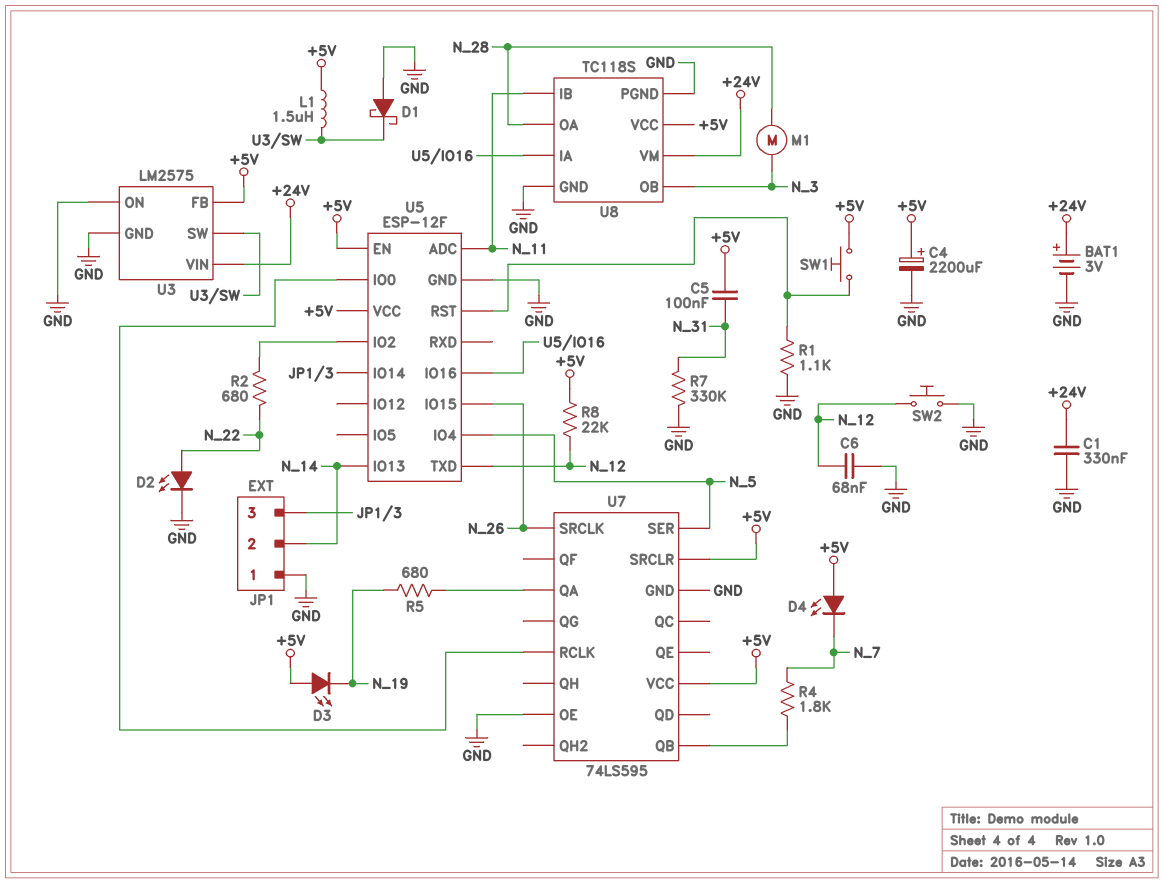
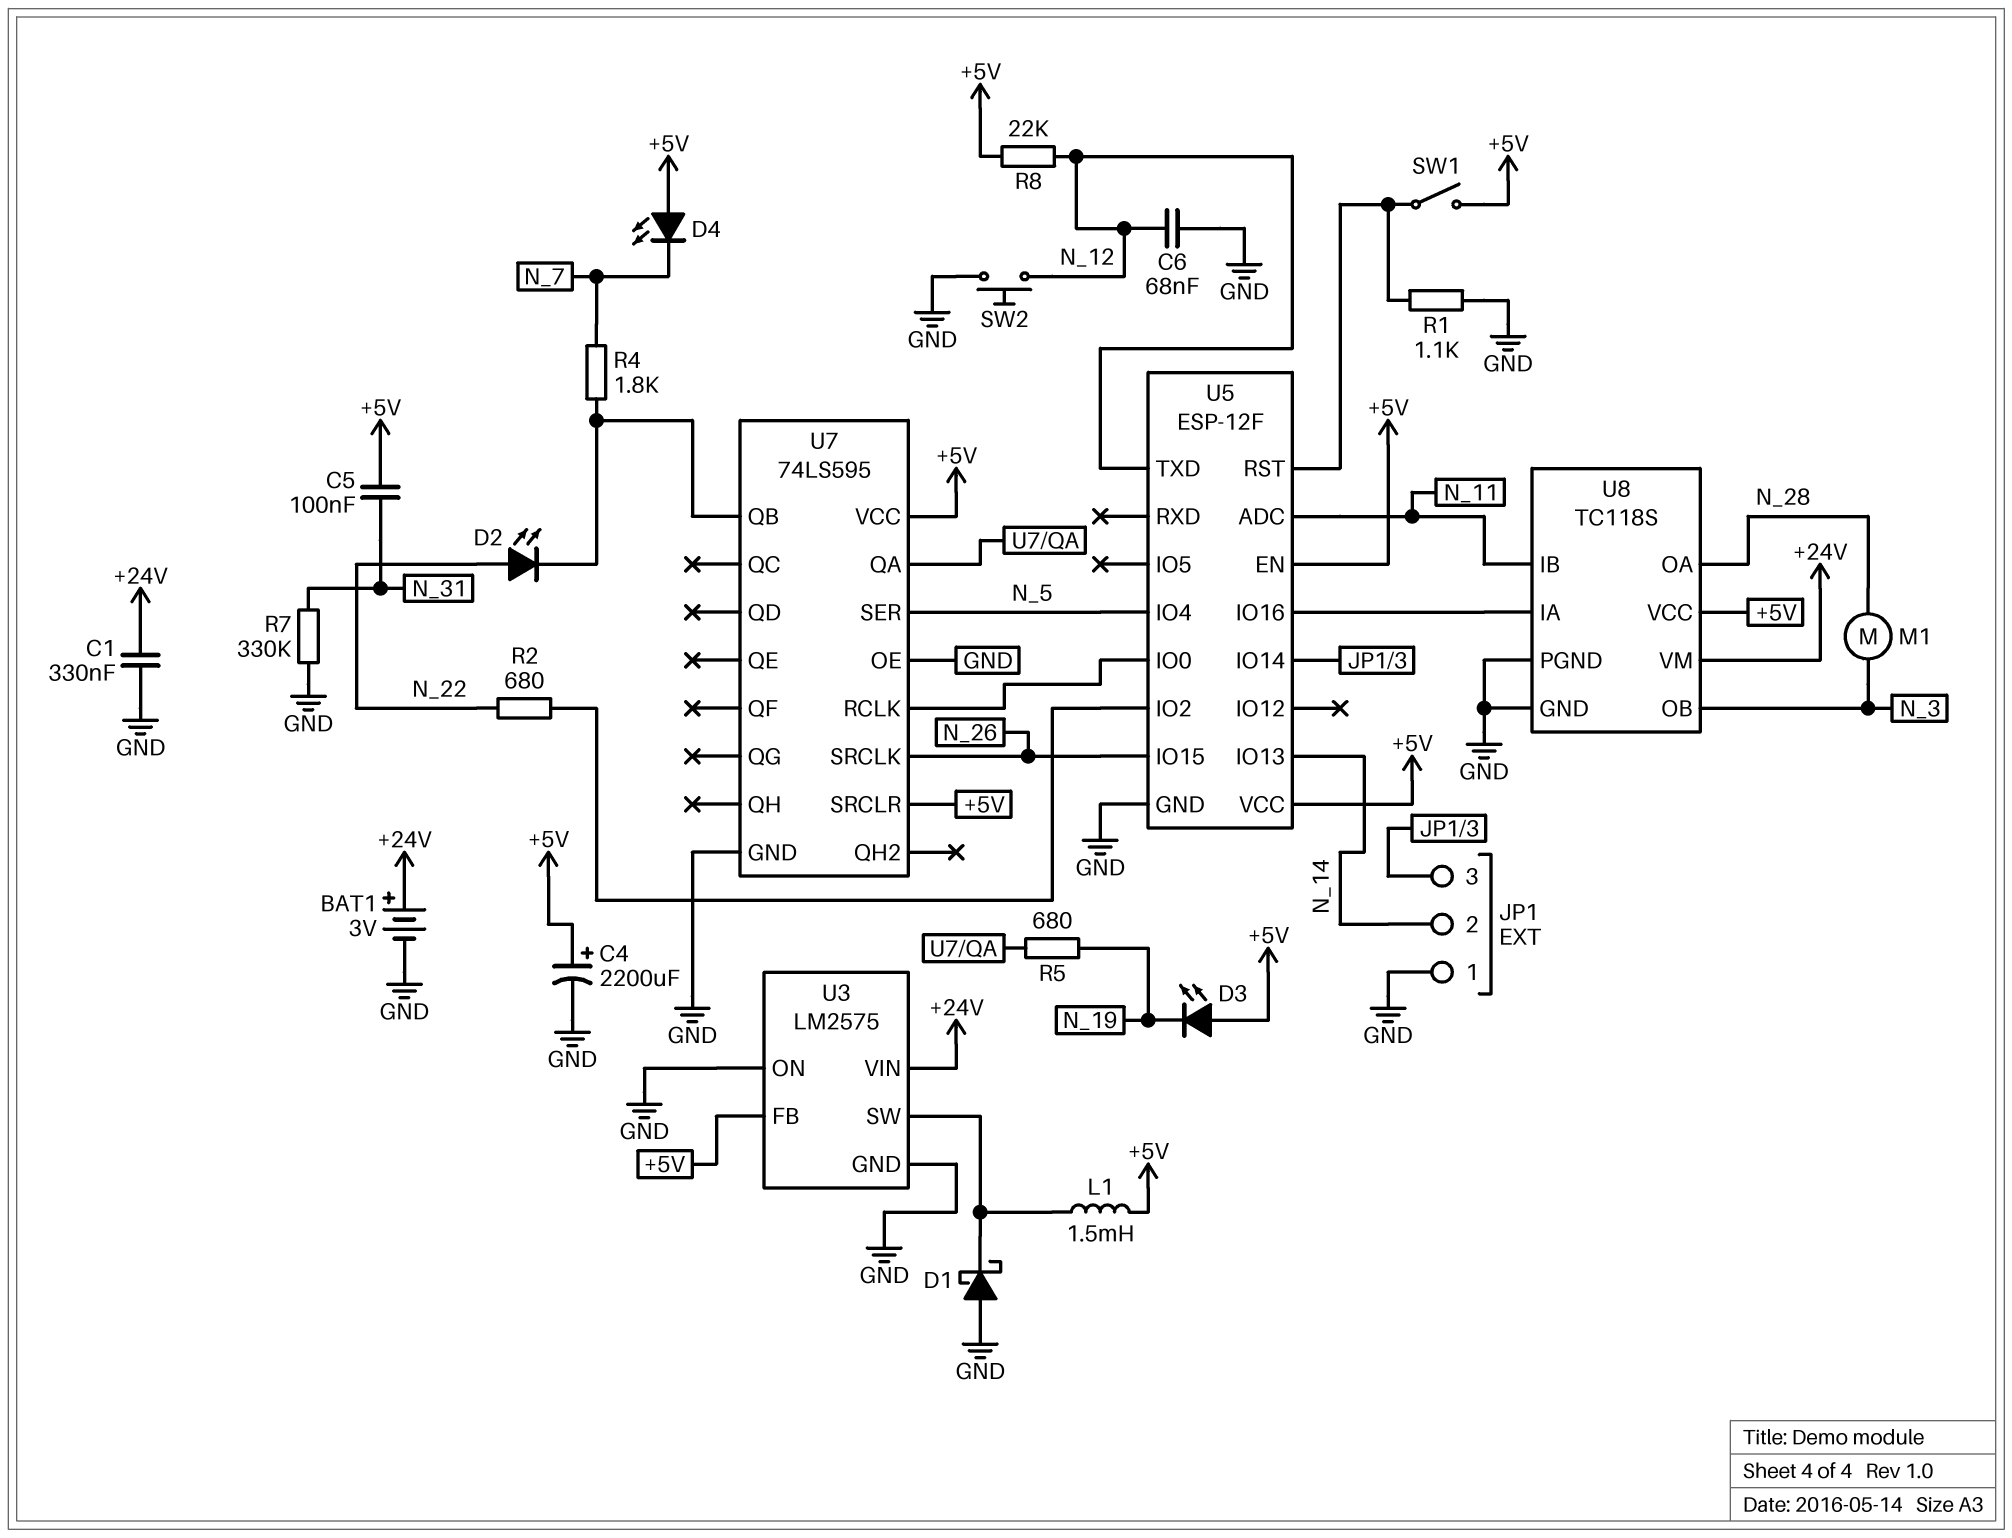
D2: LED (A N_22, K GND) -> LED (A N_22, K U7/QB)
L1: 1.5uH (+5V, U3/SW) -> 1.5mH (+5V, U3/SW)
SW1: button (+5V, U5/RST) -> switch (+5V, U5/RST)

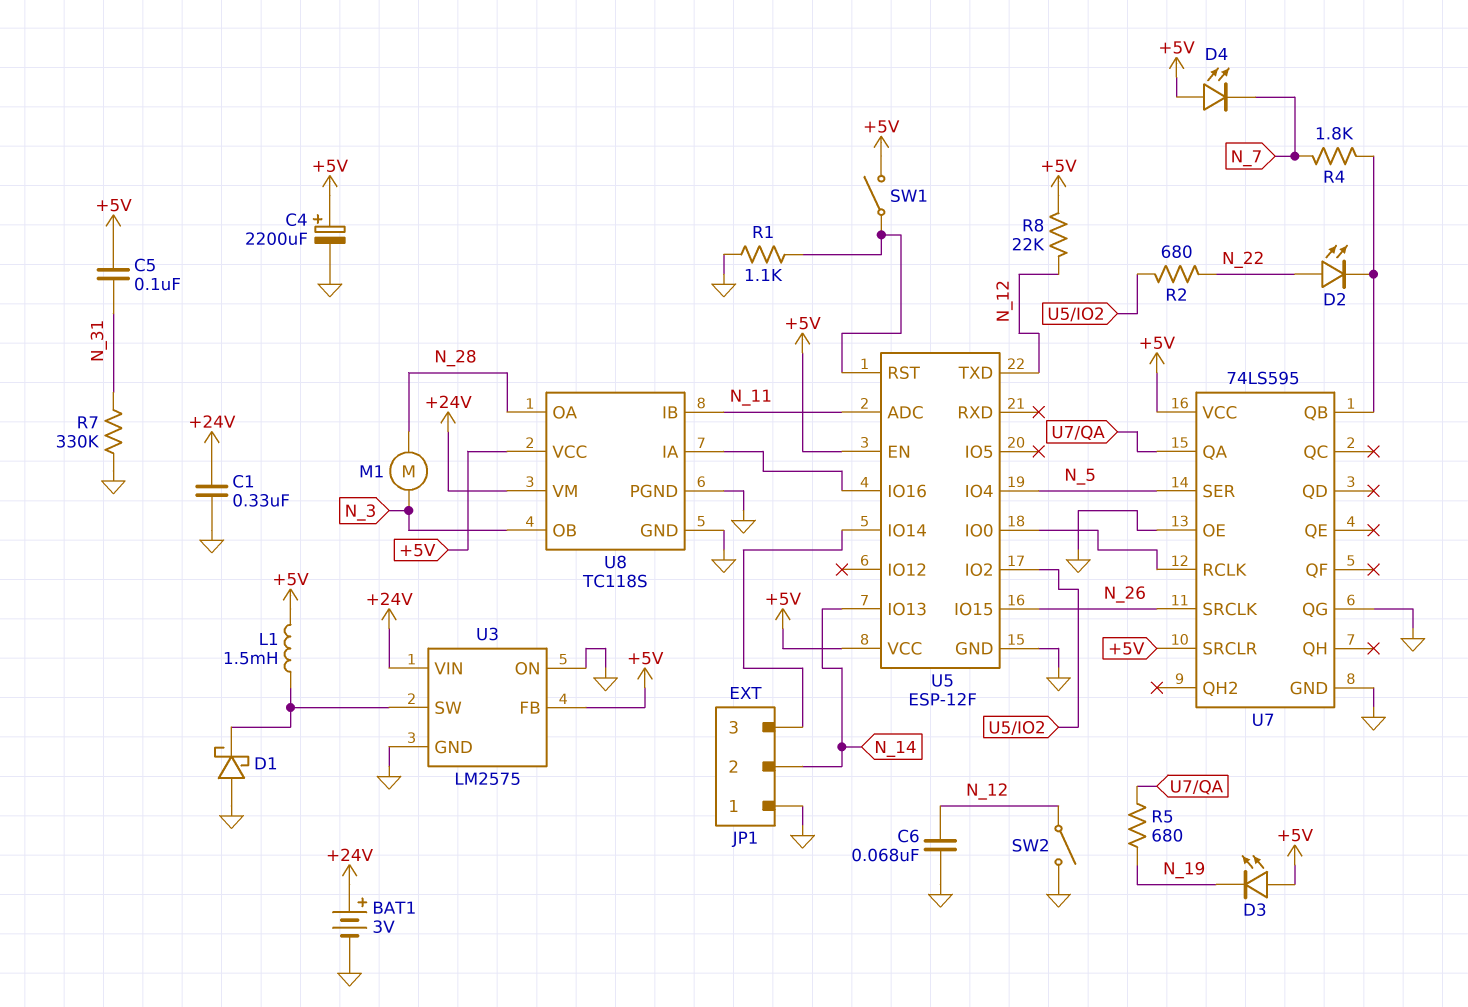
SW2: button (GND, N_12) -> switch (GND, N_12)
U7 pin QG: none -> GND

